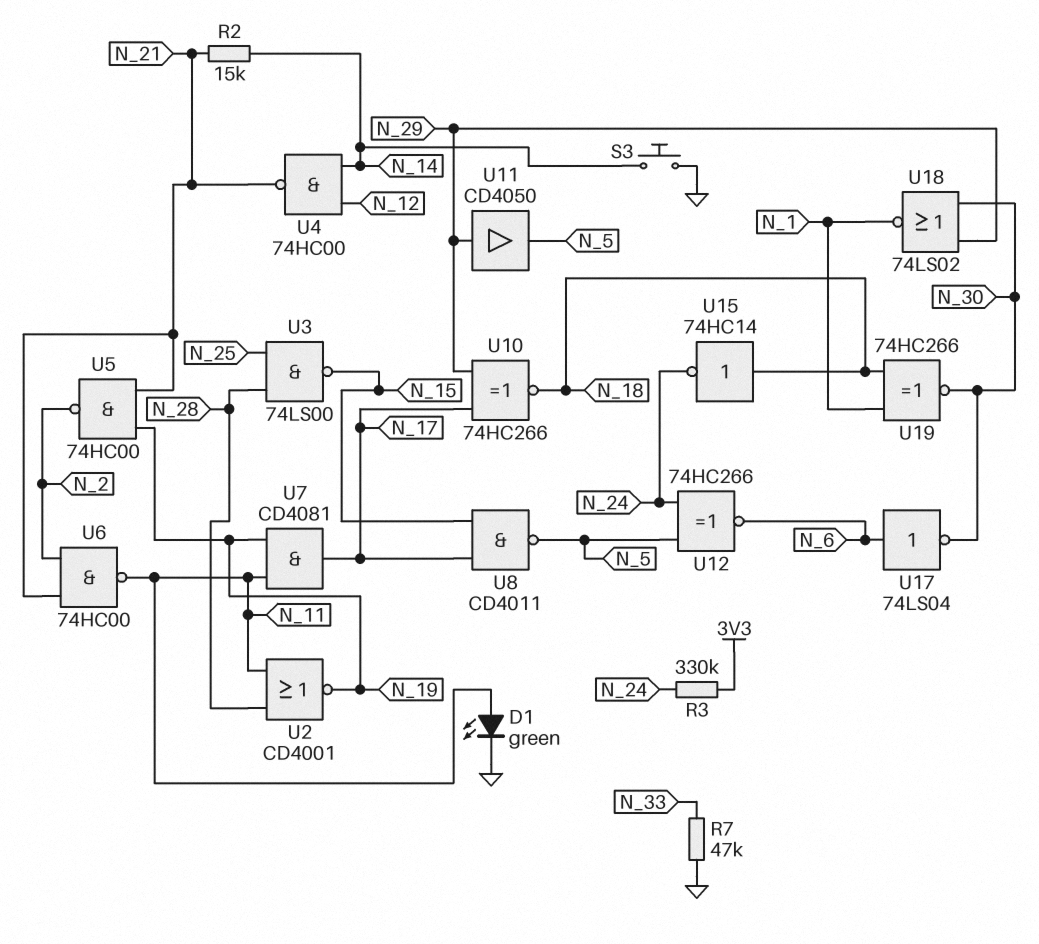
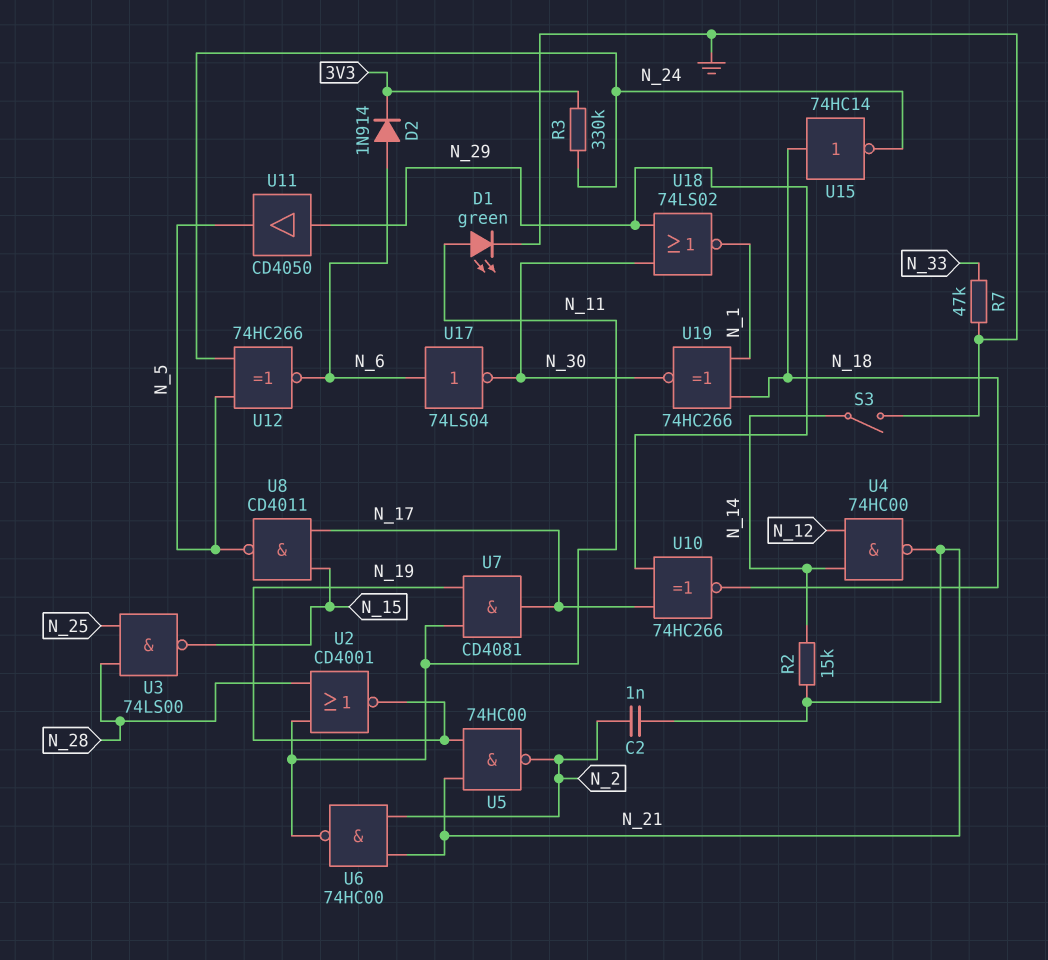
C2: none -> 1nF (N_2, N_21)
D2: none -> diode 1N914 (A N_6, K 3V3)
S3: button (GND, N_14) -> switch (GND, N_14)

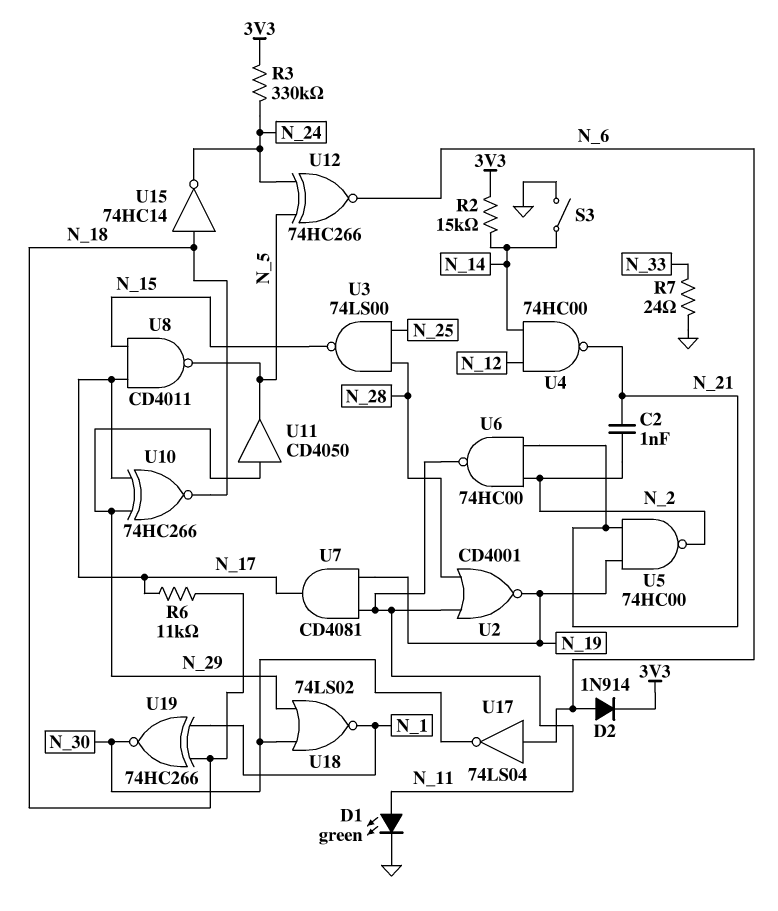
R2: 15k (N_14, N_21) -> 15k (3V3, N_14)
R6: none -> 11k (N_17, N_18)
R7: 47k (GND, N_33) -> 24 (GND, N_33)

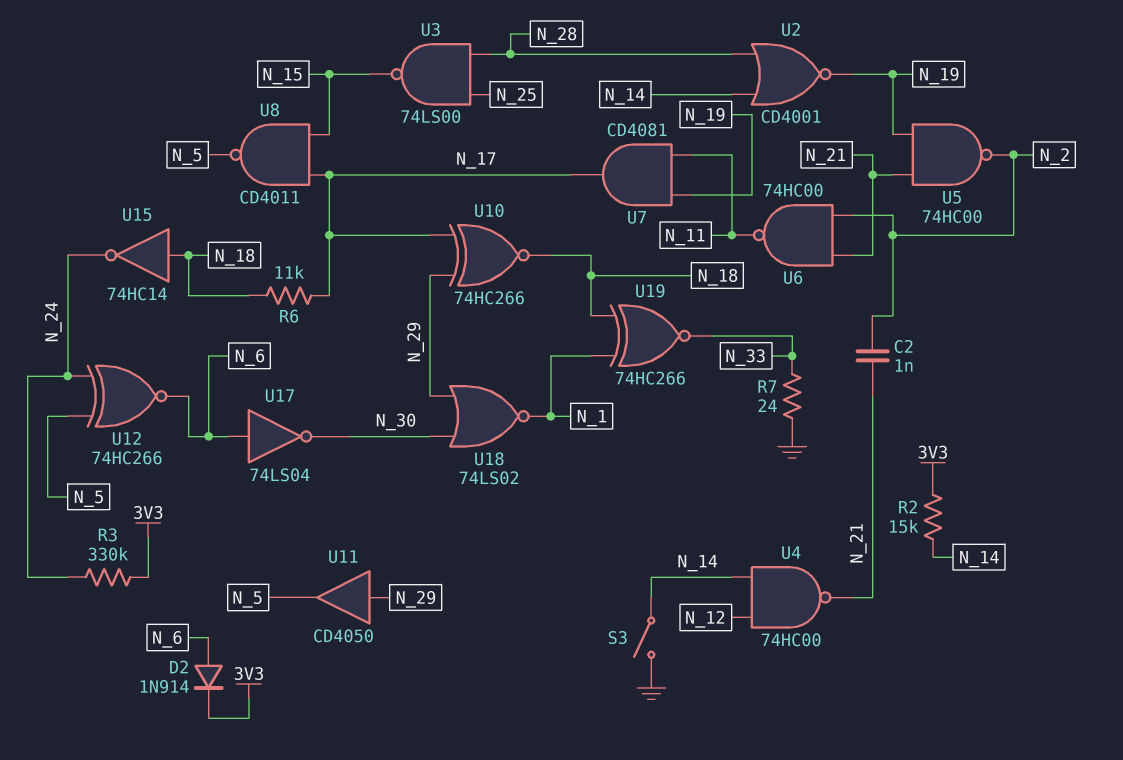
D1: LED green (A N_11, K GND) -> none
U2: NOR CD4001 (in N_11, in N_28, out N_19) -> NOR CD4001 (in N_14, in N_28, out N_19)
U19: XNOR 74HC266 (in N_1, in N_18, out N_30) -> XNOR 74HC266 (in N_1, in N_18, out N_33)

